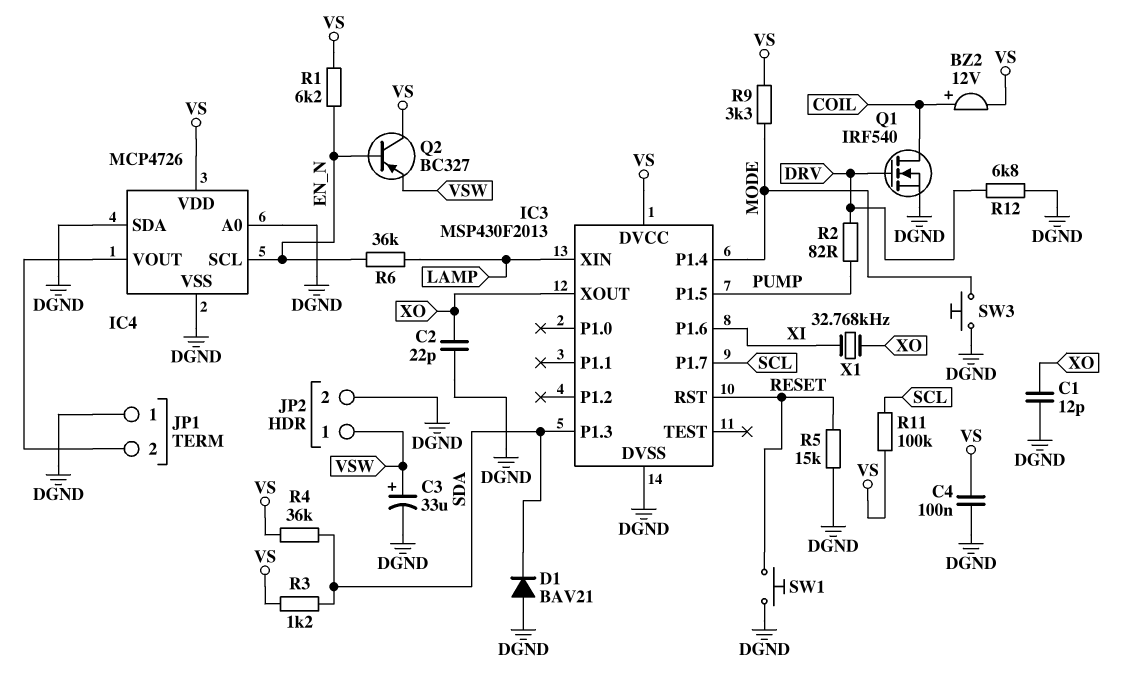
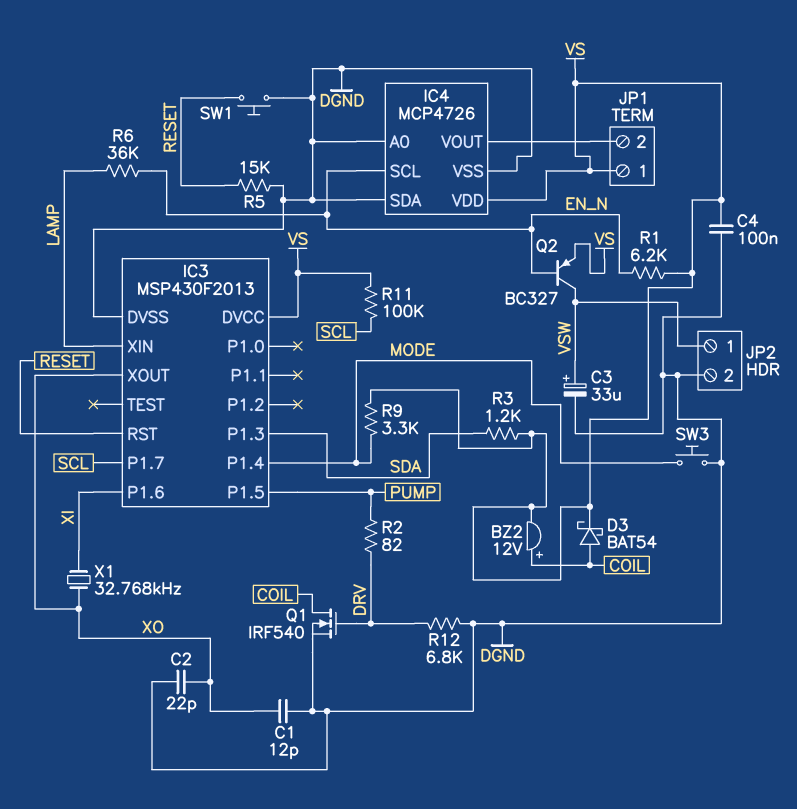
D1: diode BAV21 (A DGND, K SDA) -> none
D3: none -> schottky BAT54 (A COIL, K VS)
JP1 pin 1: DGND -> VS
Q2: PNP BC327 (B EN_N, C VS, E VSW) -> PNP BC327 (B EN_N, C VSW, E VS)
R4: 36k (SDA, VS) -> none

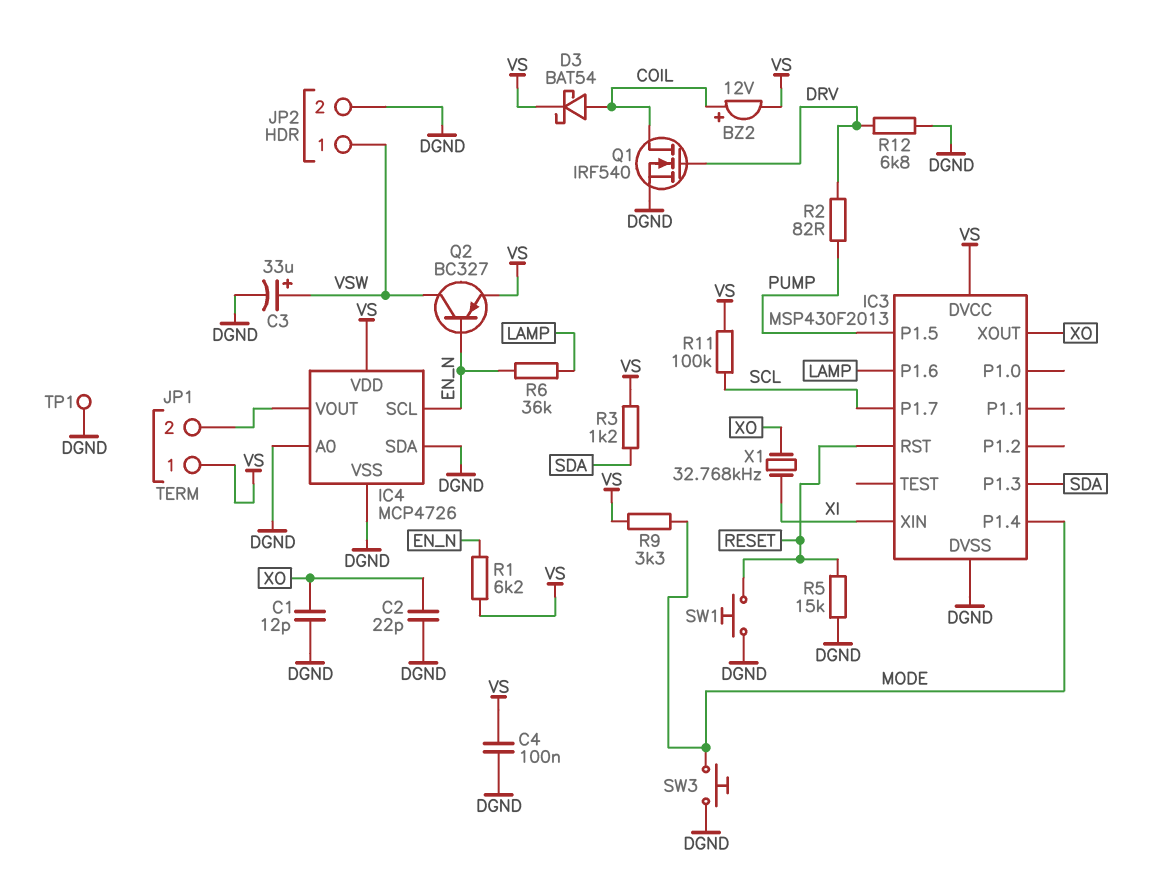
IC3 pin P1.6: XI -> LAMP
IC3 pin XIN: LAMP -> XI
TP1: none -> test point (DGND)

